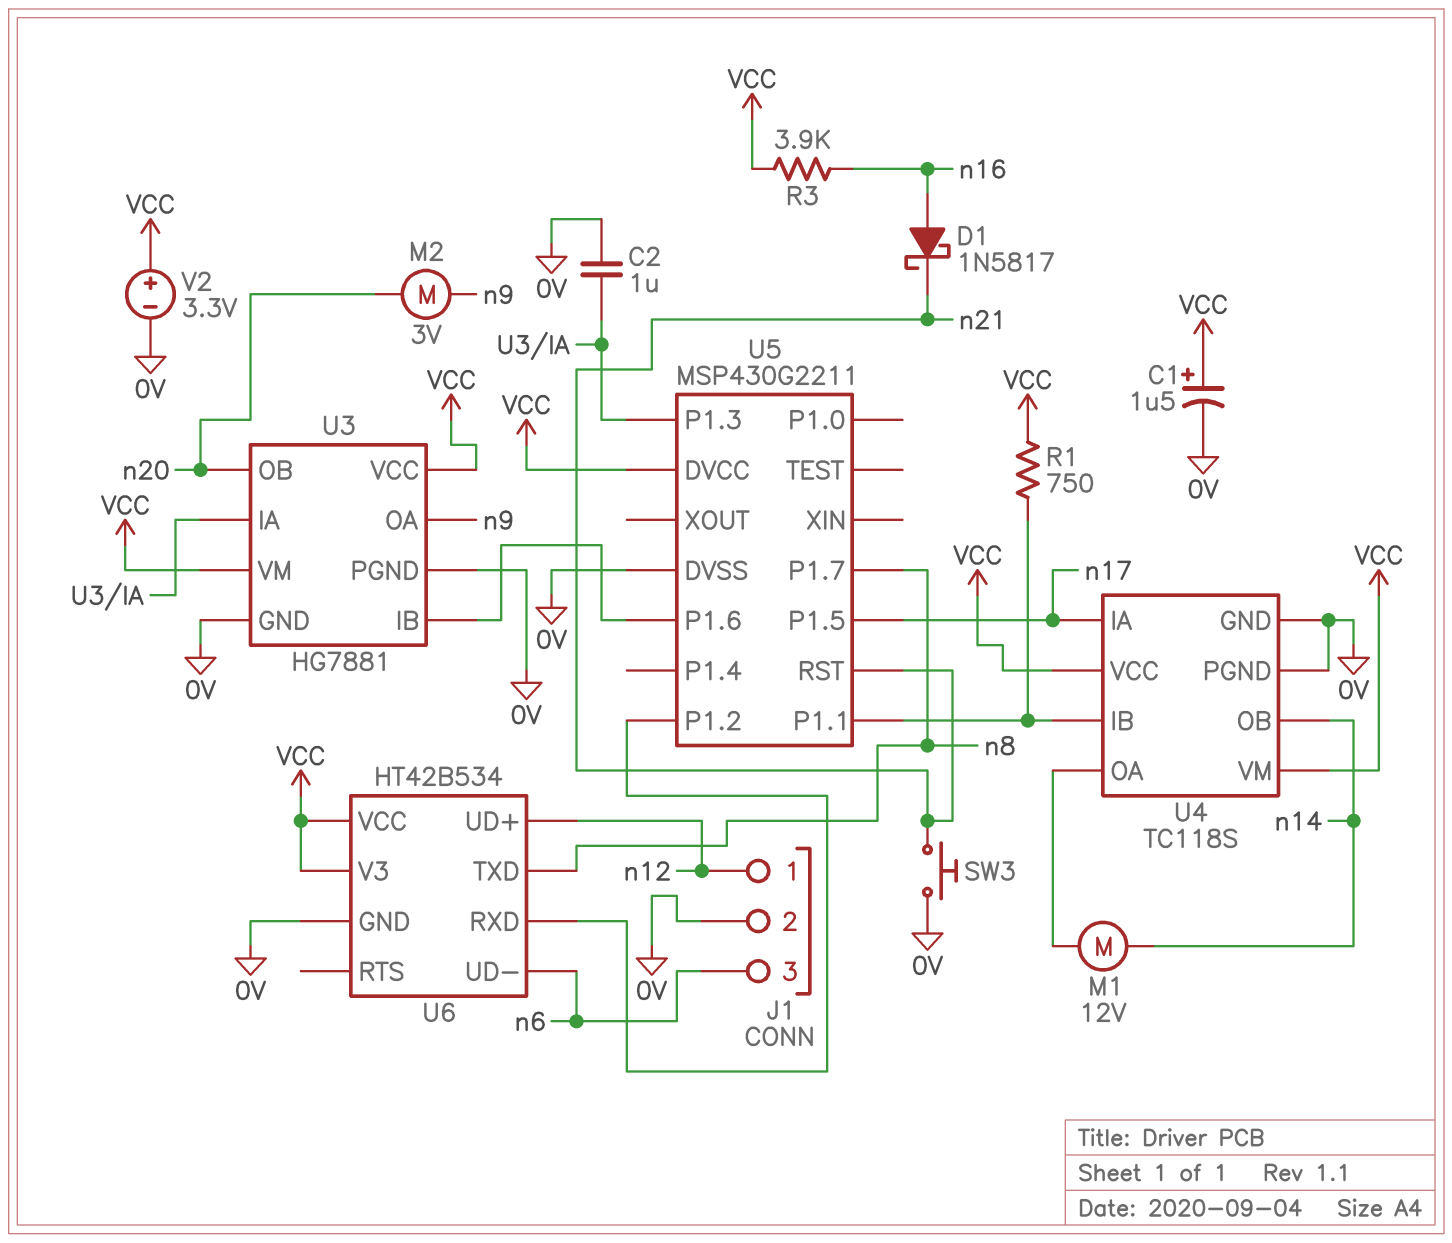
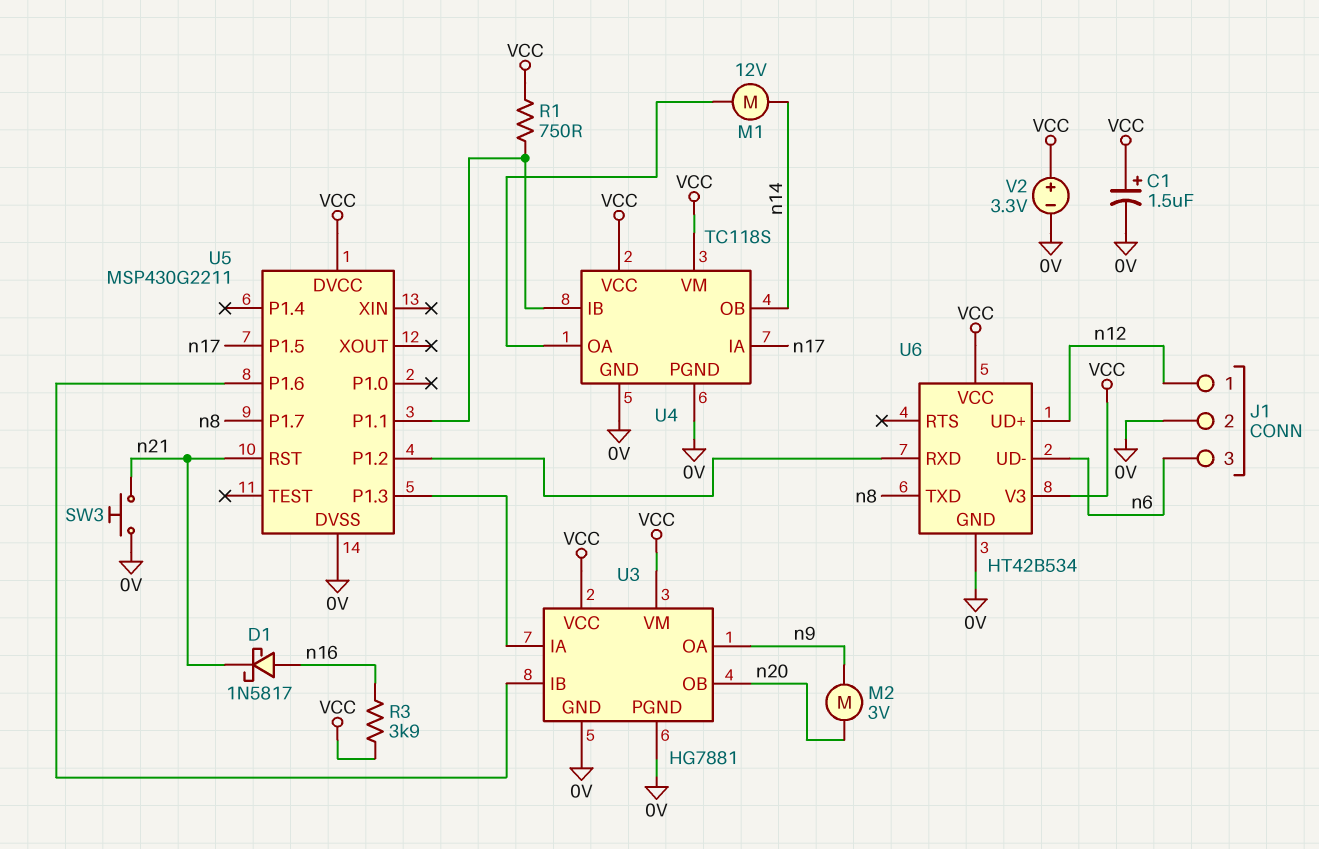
C2: 1uF (0V, U3/IA) -> none

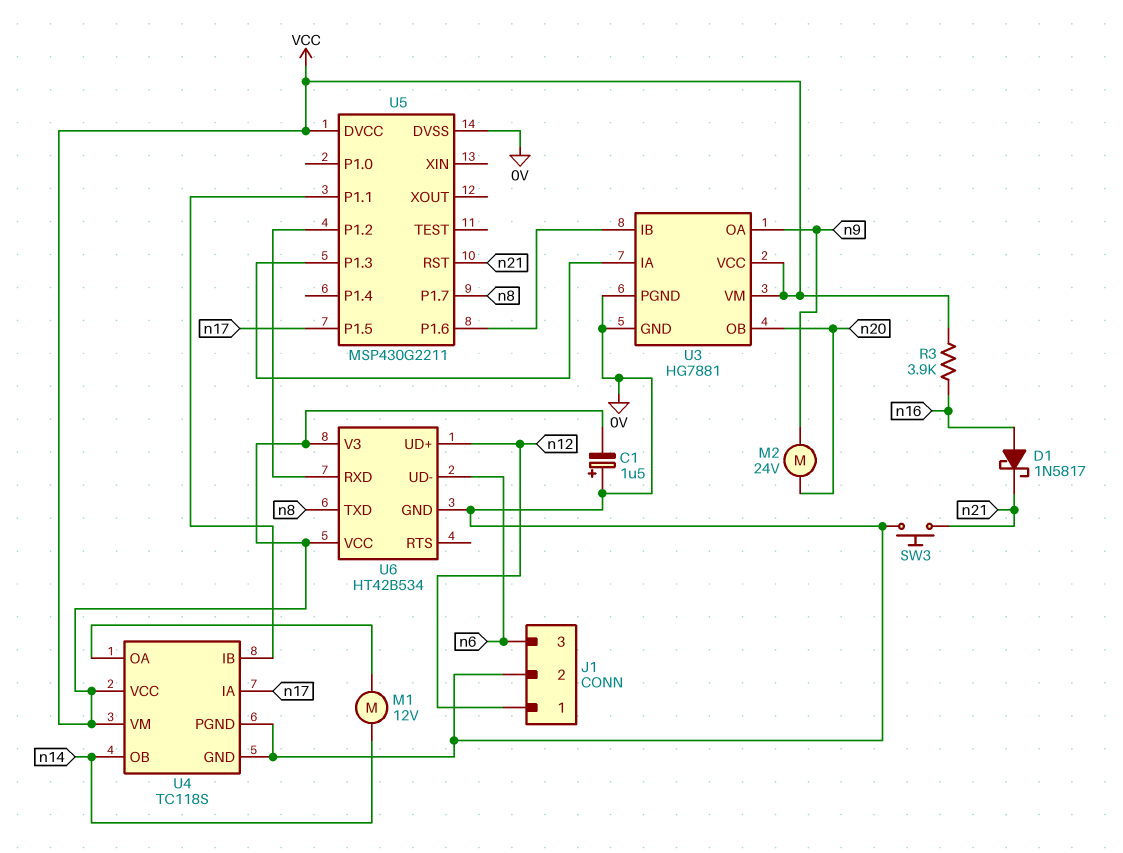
C1: 1.5uF (plus VCC, minus 0V) -> 1.5uF (plus 0V, minus VCC)
M2: motor 3V (n9, n20) -> motor 24V (n9, n20)
R1: 750 (U4/IB, VCC) -> none
V2: 3.3V (plus VCC, minus 0V) -> none

